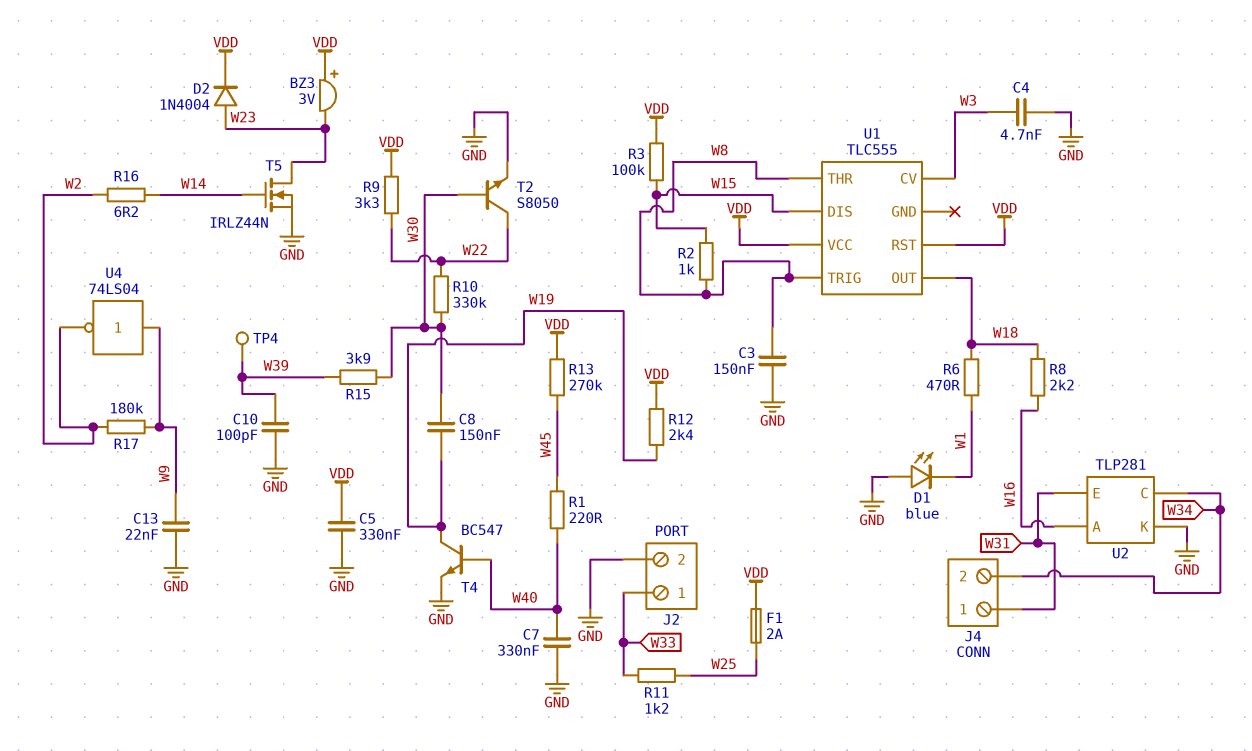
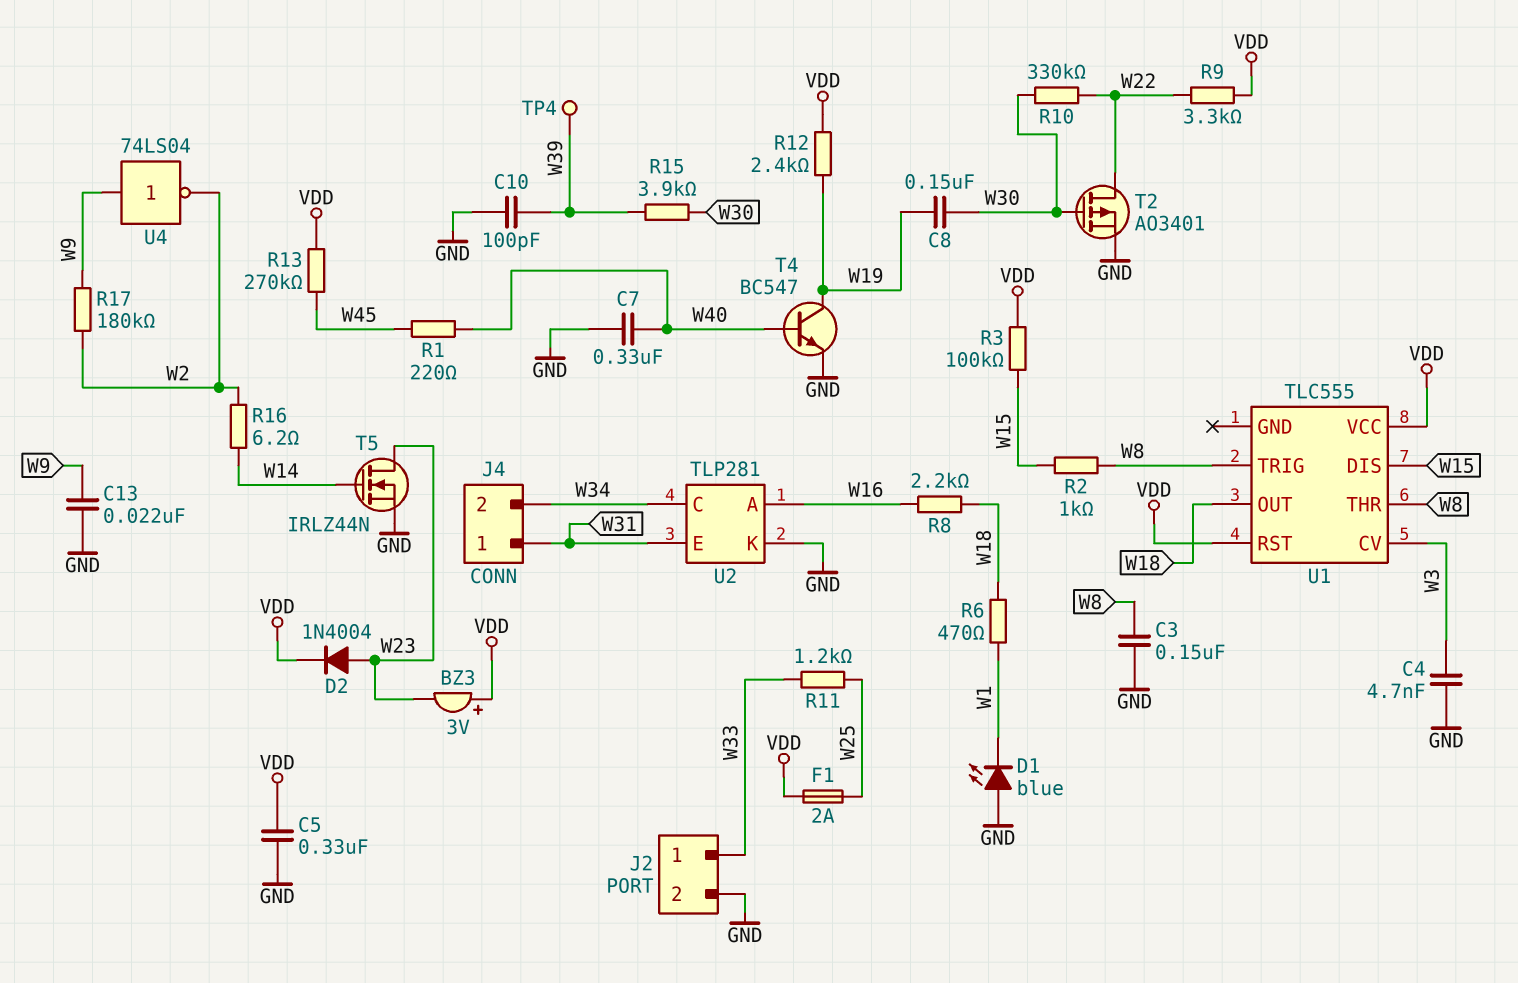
T2: NPN S8050 (B W30, C W22, E GND) -> PMOS AO3401 (G W30, D W22, S GND)

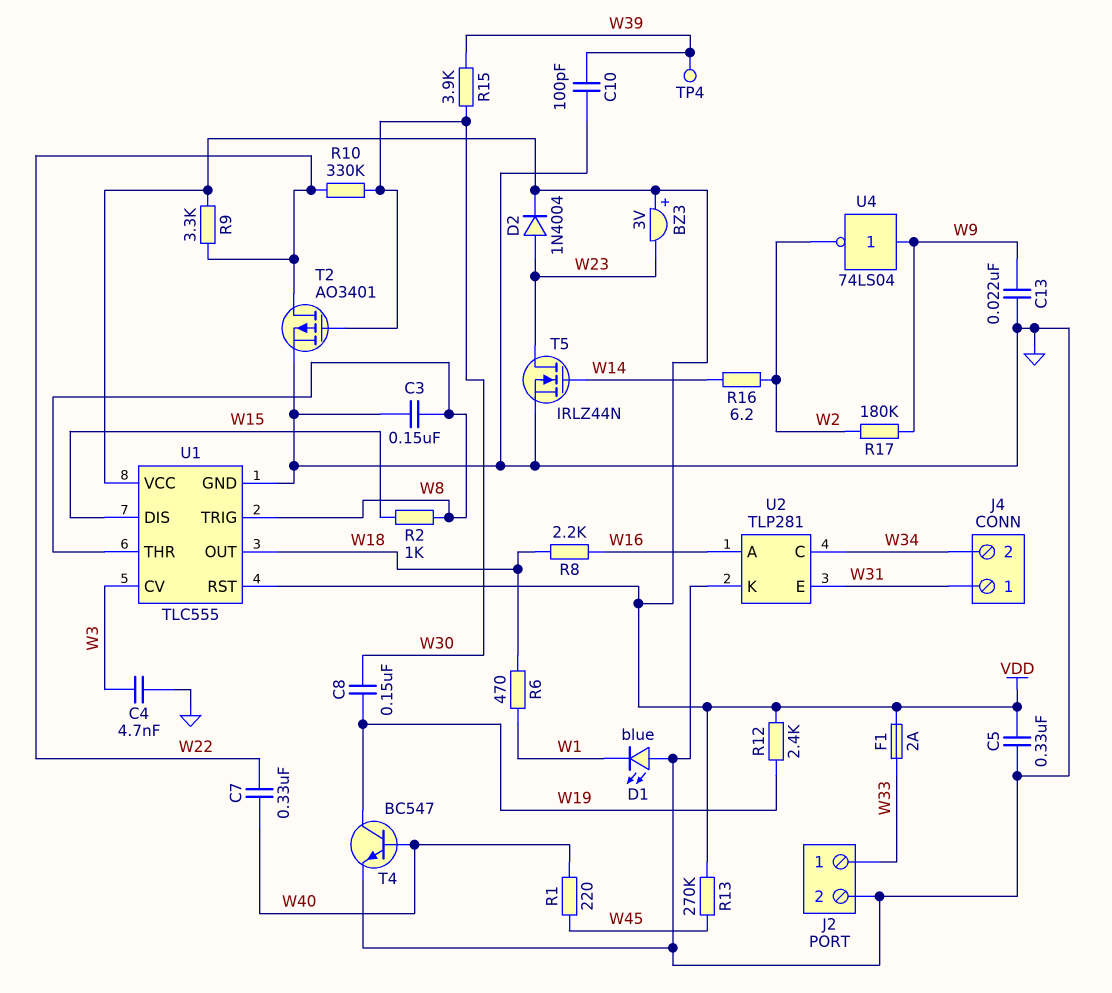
C7: 330nF (GND, W40) -> 330nF (W22, W40)
F1: 2A (VDD, W25) -> 2A (VDD, W33)
R3: 100k (VDD, W15) -> none
R11: 1.2k (W25, W33) -> none
U1 pin GND: none -> GND

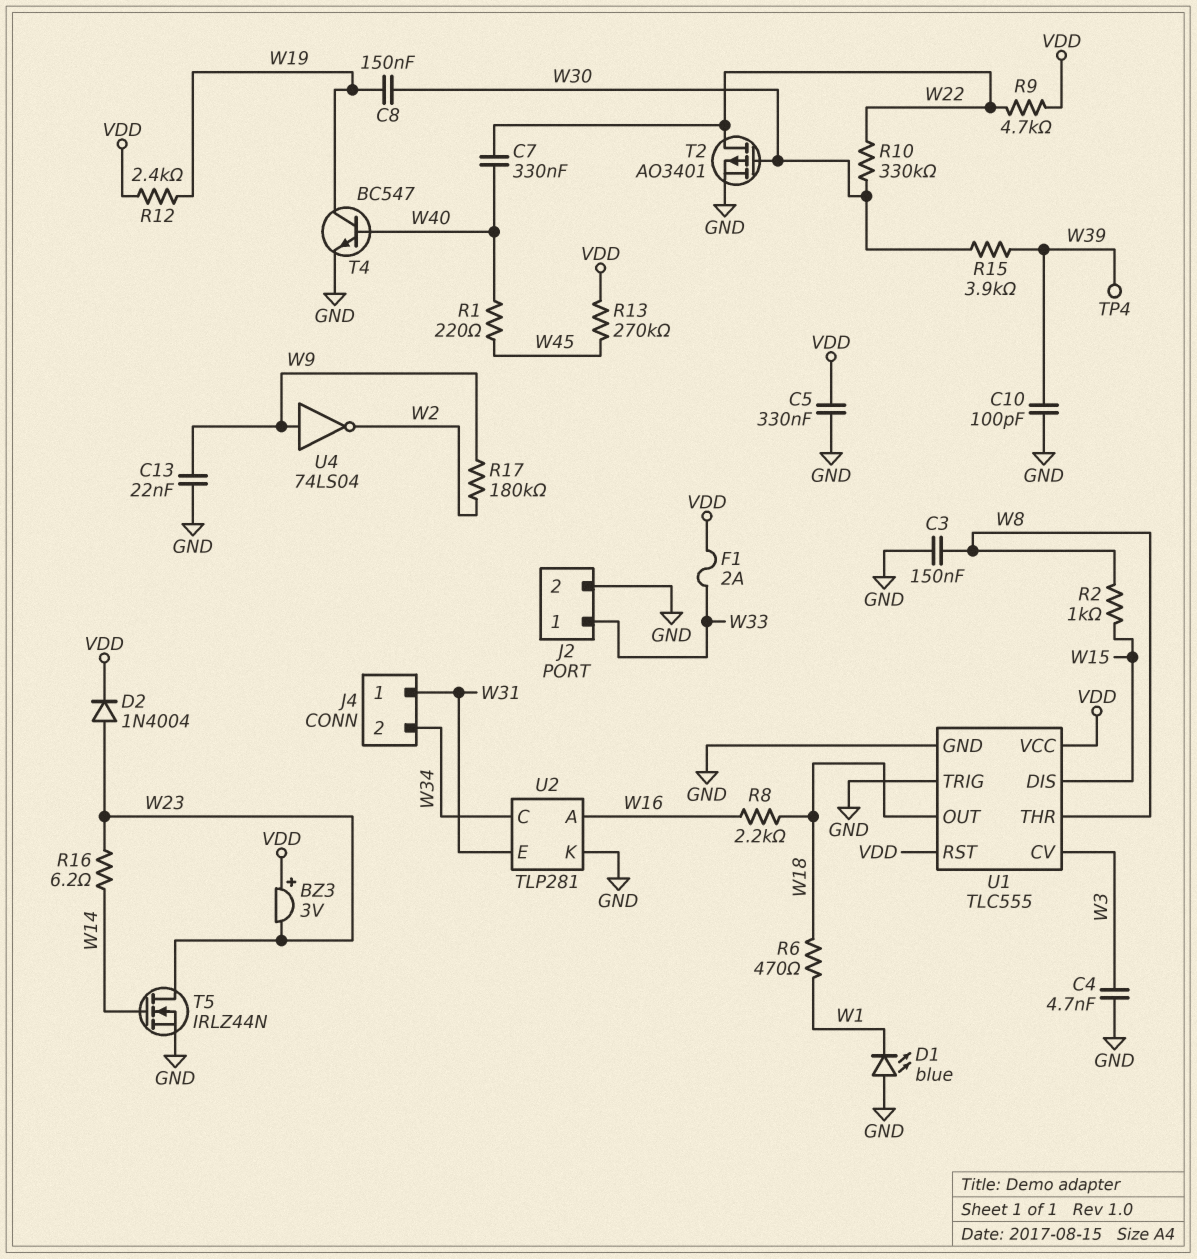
R9: 3.3k (VDD, W22) -> 4.7k (VDD, W22)
R16: 6.2 (W2, W14) -> 6.2 (W14, W23)
U1 pin TRIG: W8 -> GND

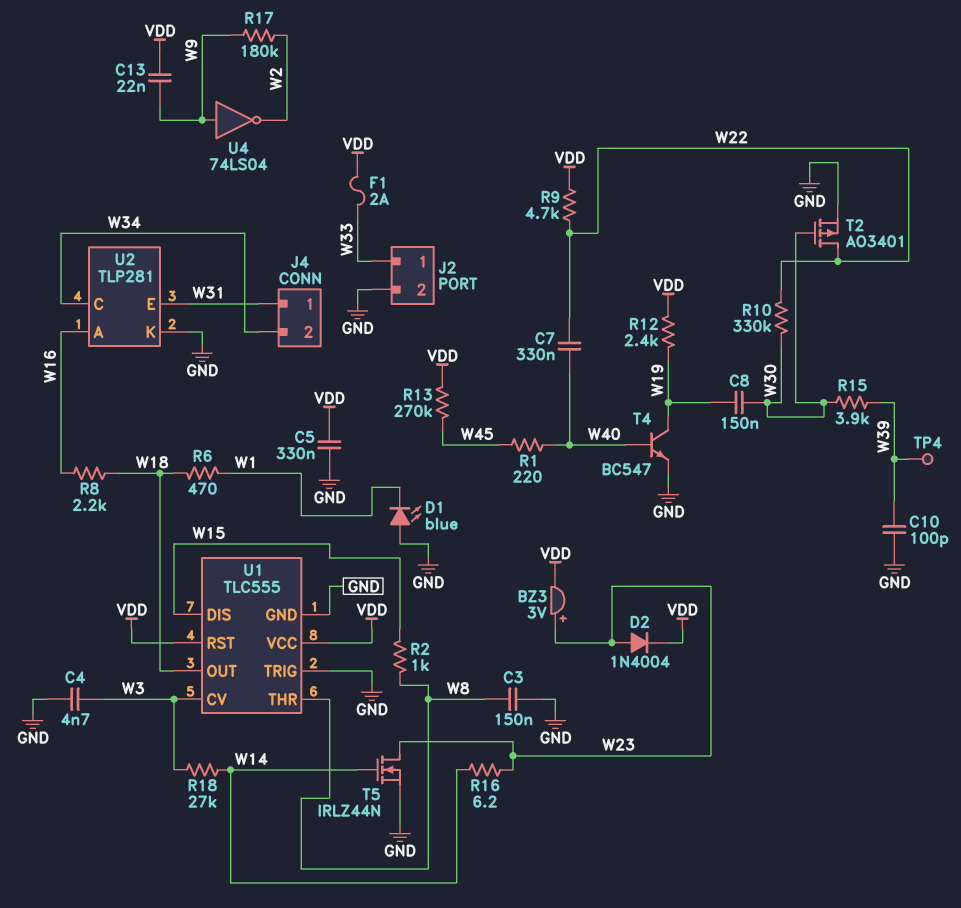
BZ3: buzzer 3V (plus VDD, minus W23) -> buzzer 3V (plus W23, minus VDD)
C13: 22nF (GND, W9) -> 22nF (VDD, W9)
R18: none -> 27k (W3, W14)

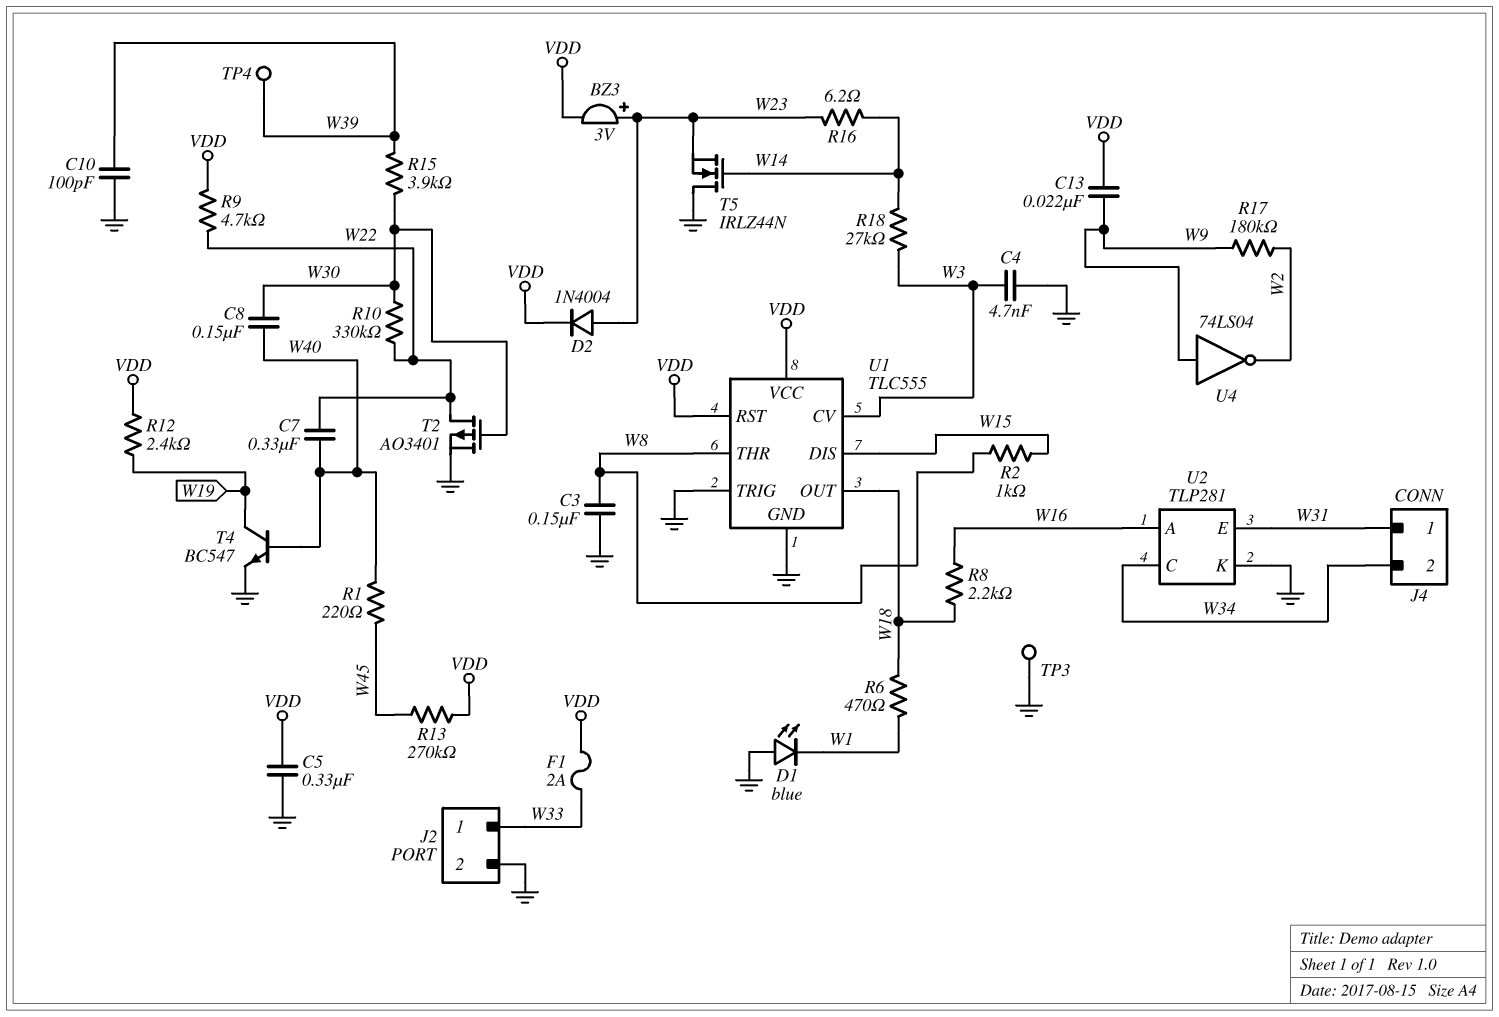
C8: 150nF (W19, W30) -> 150nF (W30, W40)
T5: NMOS IRLZ44N (G W14, D W23, S GND) -> NMOS IRLZ44N (G W14, D GND, S W23)
TP3: none -> test point (GND)

